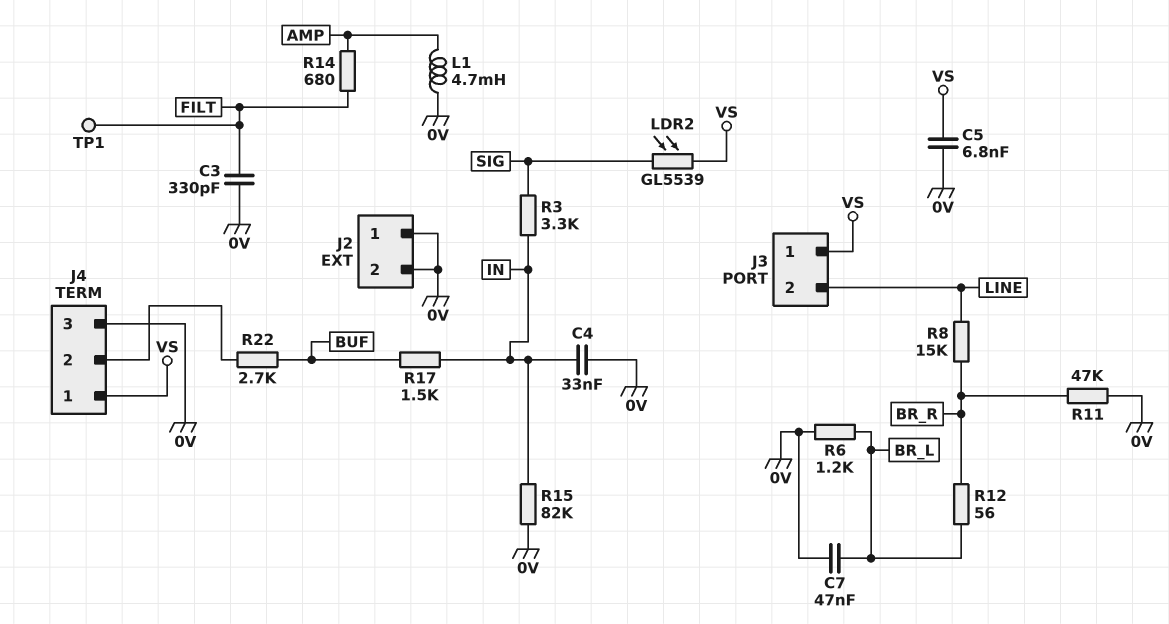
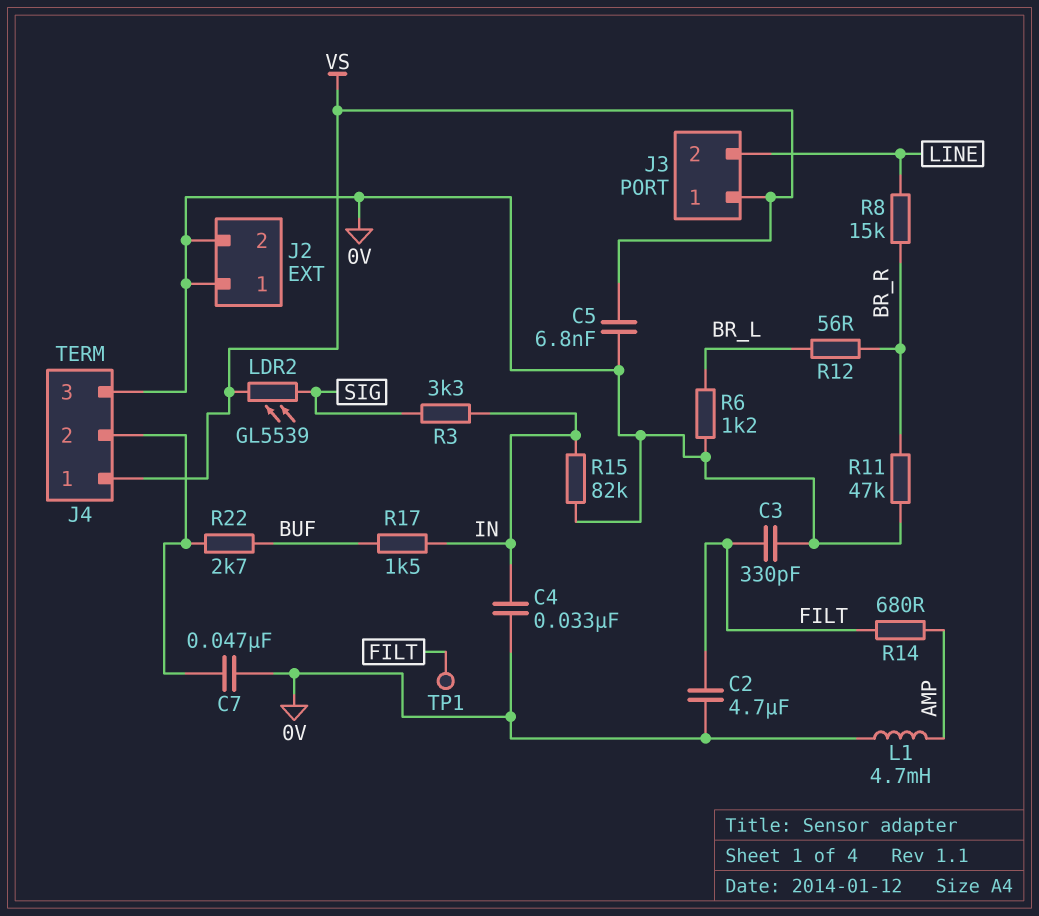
C2: none -> 4.7uF (0V, FILT)
C7: 47nF (0V, BR_L) -> 47nF (0V, J4/2)

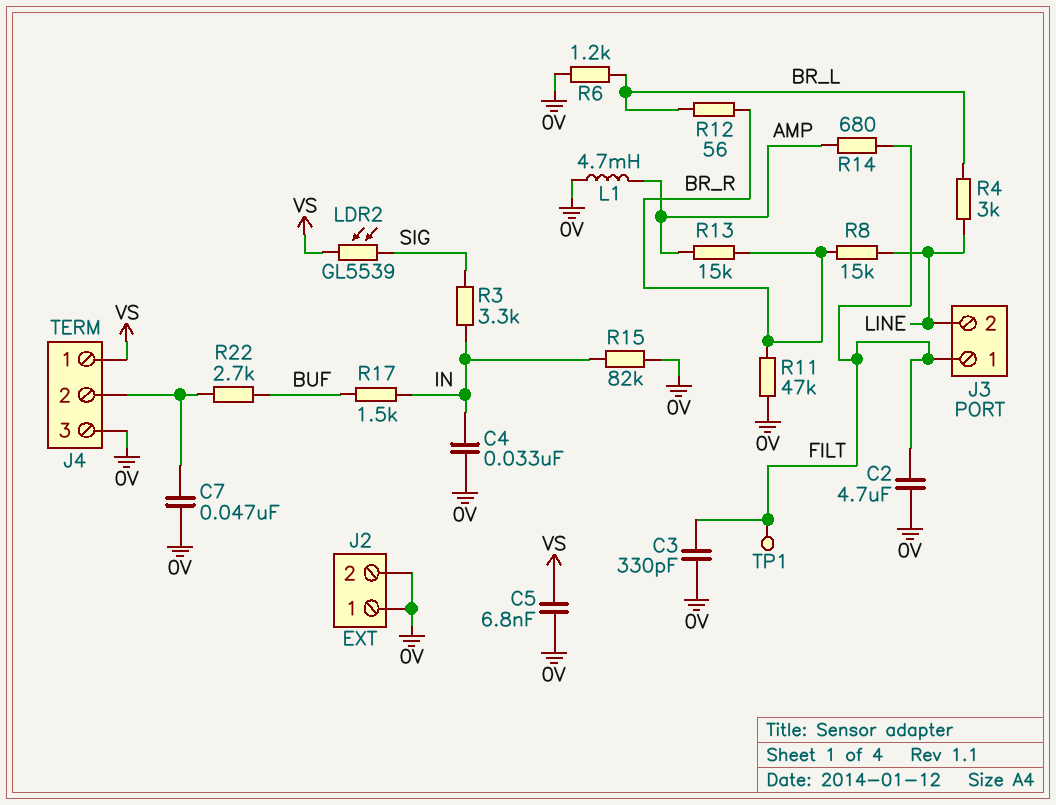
J3 pin 1: VS -> FILT
R4: none -> 3k (BR_L, LINE)
R13: none -> 15k (AMP, BR_R)

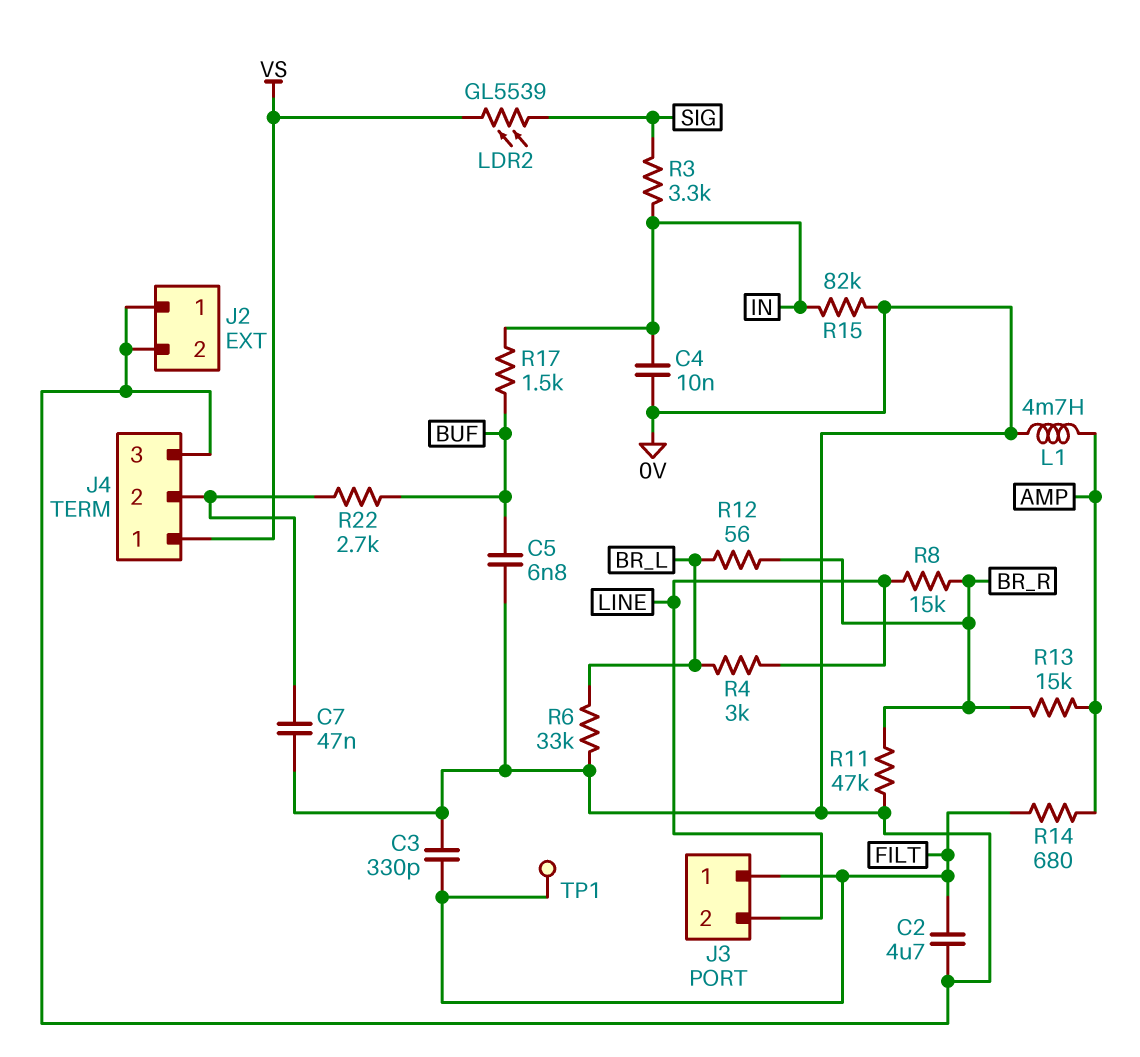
C4: 33nF (0V, IN) -> 10nF (0V, IN)
C5: 6.8nF (0V, VS) -> 6.8nF (0V, BUF)
R6: 1.2k (0V, BR_L) -> 33k (0V, BR_L)

